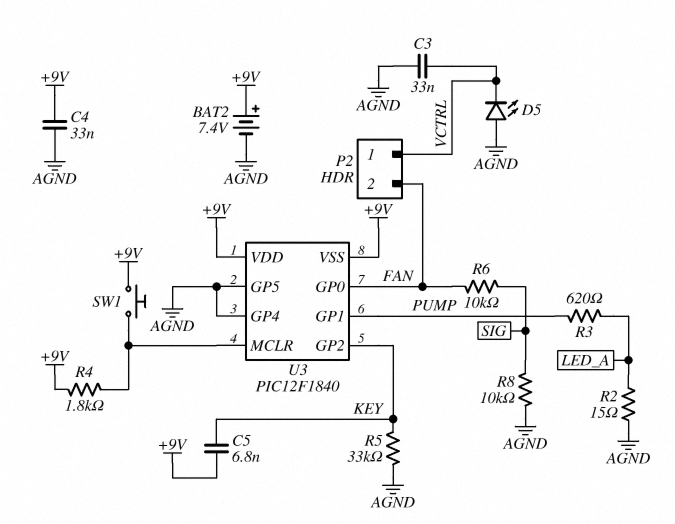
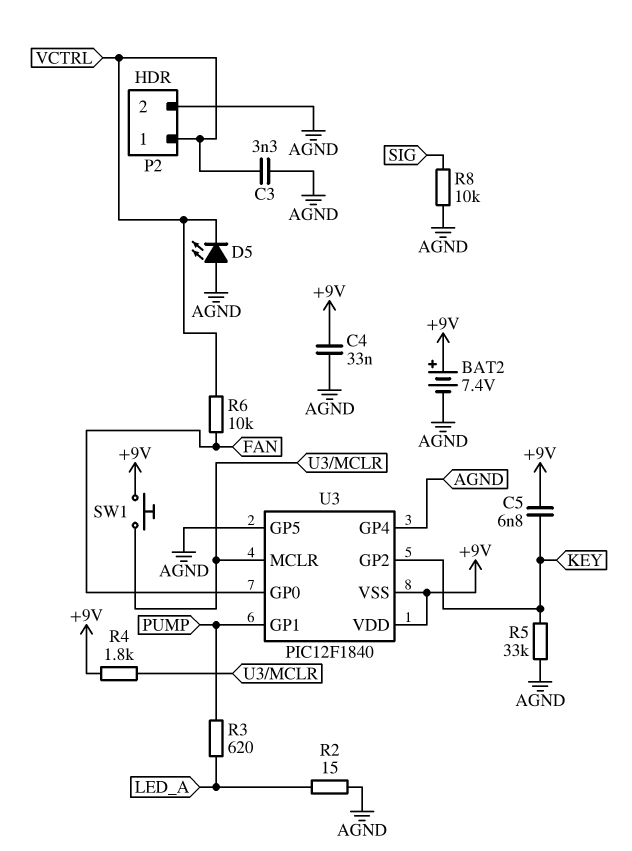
C3: 33nF (AGND, VCTRL) -> 3.3nF (AGND, VCTRL)
P2 pin 2: FAN -> AGND
R6: 10k (FAN, SIG) -> 10k (FAN, VCTRL)

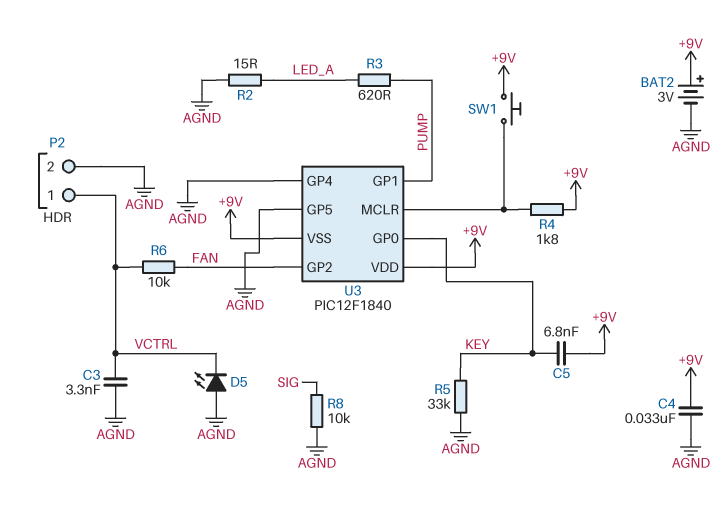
BAT2: 7.4V (plus +9V, minus AGND) -> 3V (plus +9V, minus AGND)
U3 pin GP0: FAN -> KEY
U3 pin GP2: KEY -> FAN

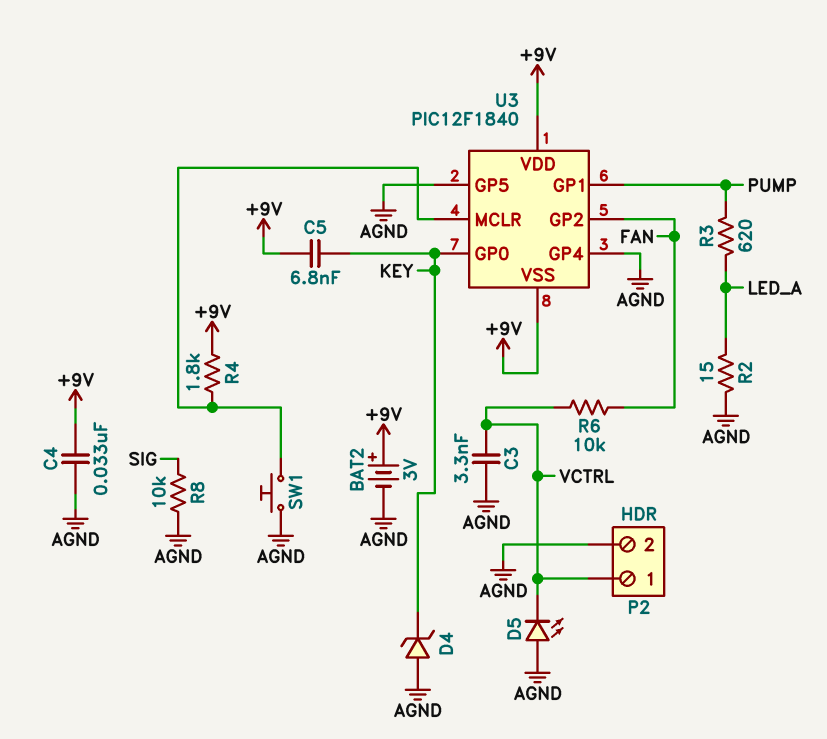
D4: none -> zener (A AGND, K KEY)
R5: 33k (AGND, KEY) -> none
SW1: button (+9V, U3/MCLR) -> button (AGND, U3/MCLR)

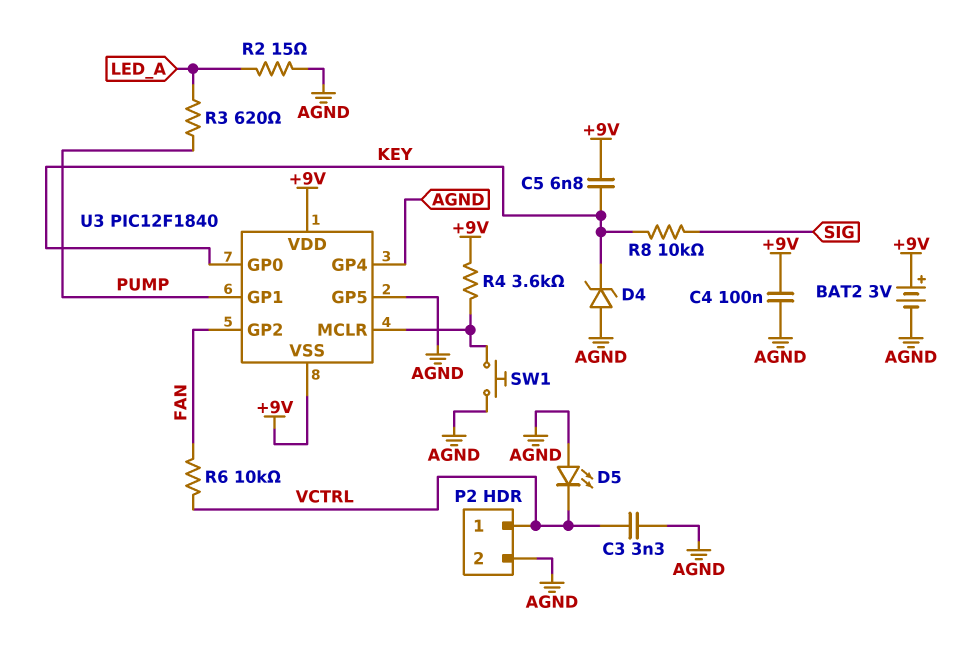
C4: 33nF (+9V, AGND) -> 100nF (+9V, AGND)
R4: 1.8k (+9V, U3/MCLR) -> 3.6k (+9V, U3/MCLR)
R8: 10k (AGND, SIG) -> 10k (KEY, SIG)

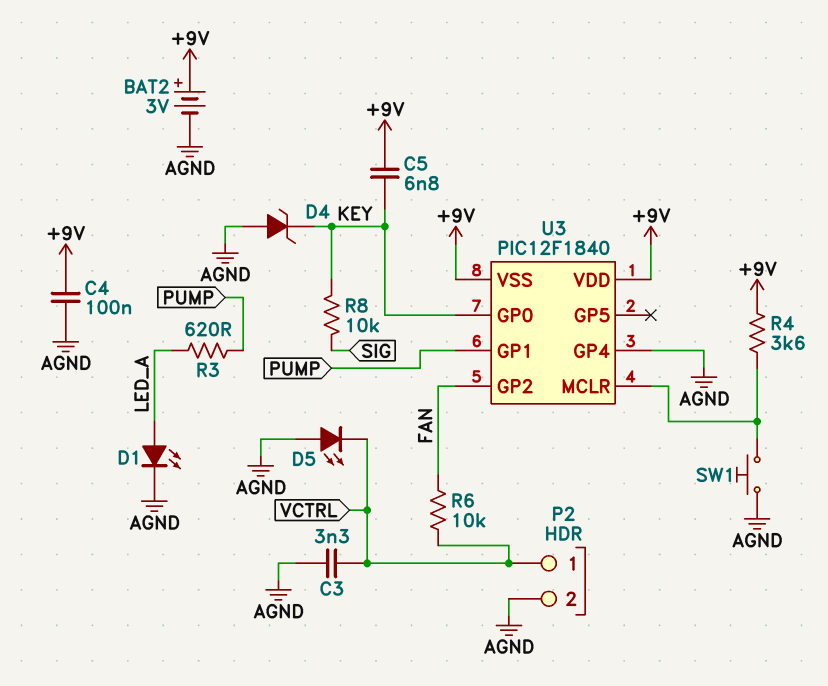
D1: none -> LED (A LED_A, K AGND)
R2: 15 (AGND, LED_A) -> none
U3 pin GP5: AGND -> none

